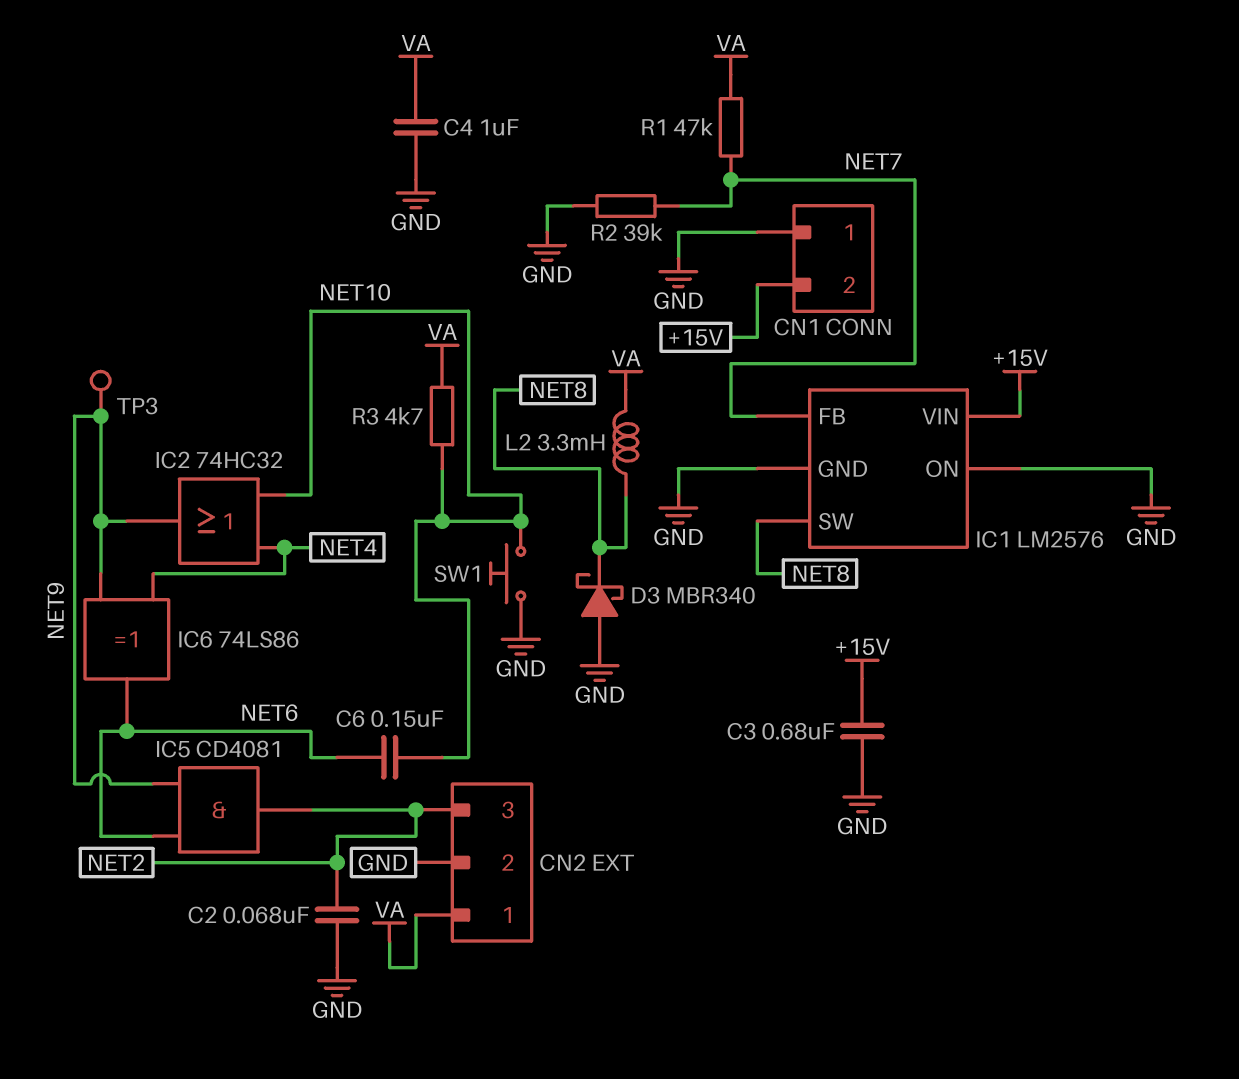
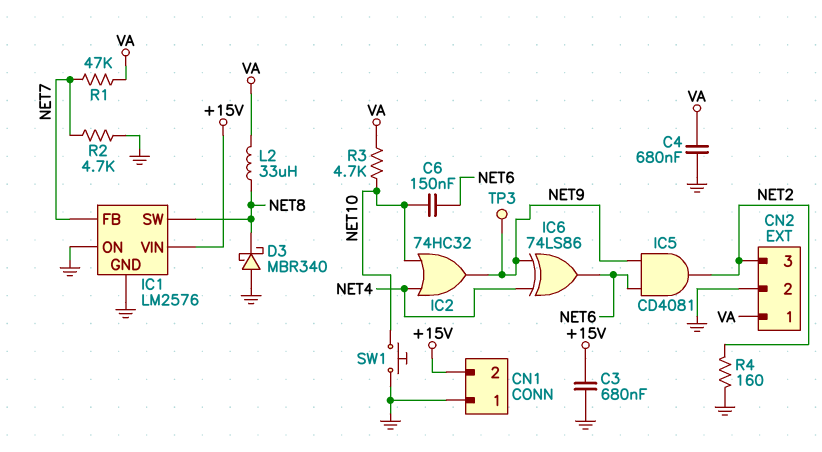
C2: 68nF (GND, NET2) -> none
C4: 1uF (GND, VA) -> 680nF (GND, VA)
L2: 3.3mH (NET8, VA) -> 33uH (NET8, VA)
R2: 39k (GND, NET7) -> 4.7k (GND, NET7)
R4: none -> 160 (GND, NET2)

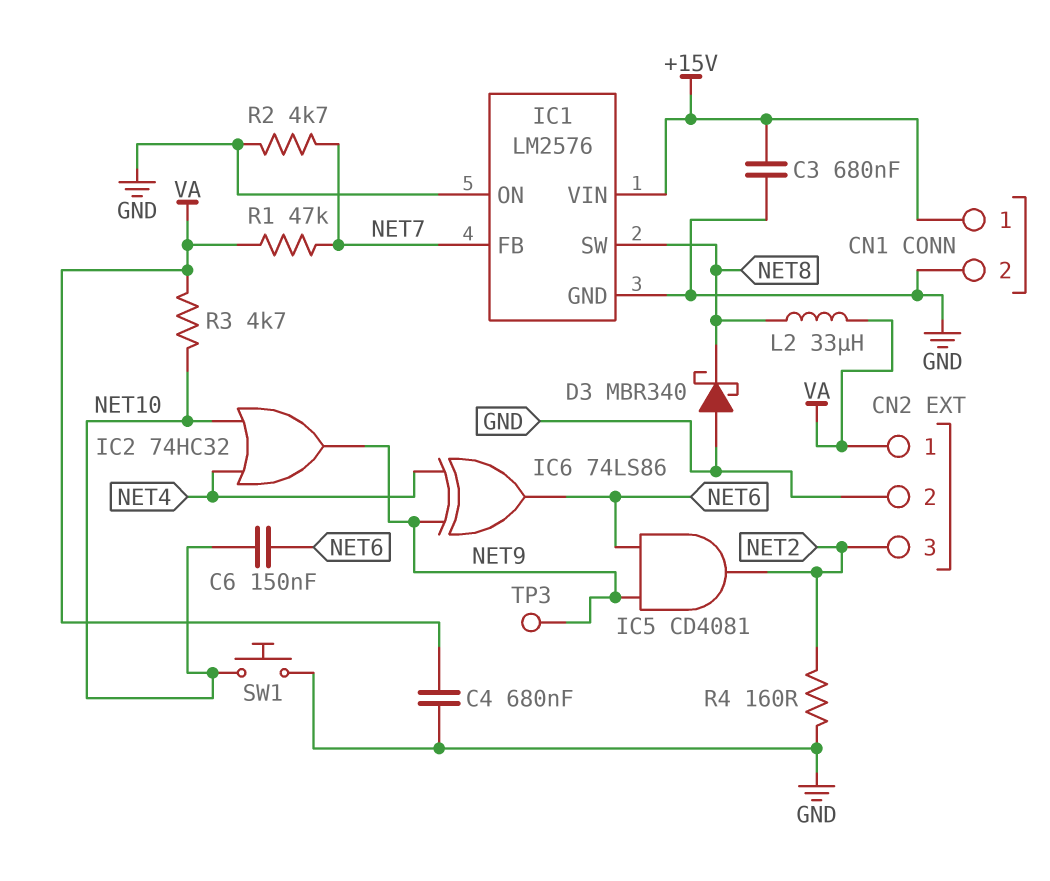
CN1 pin 1: GND -> +15V
CN1 pin 2: +15V -> GND

